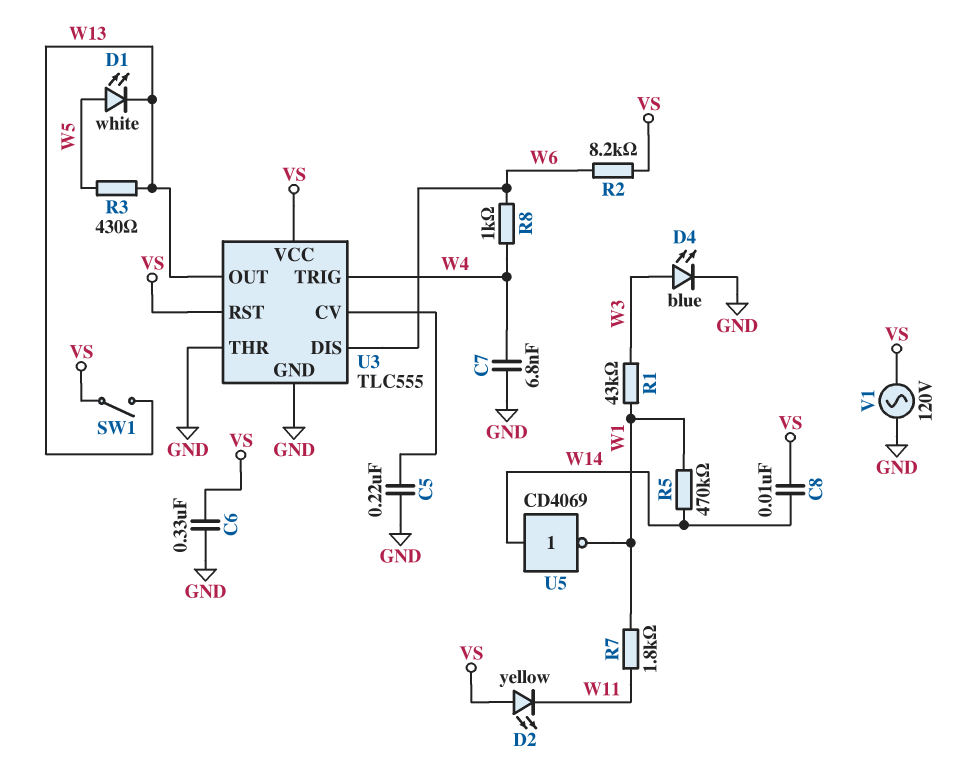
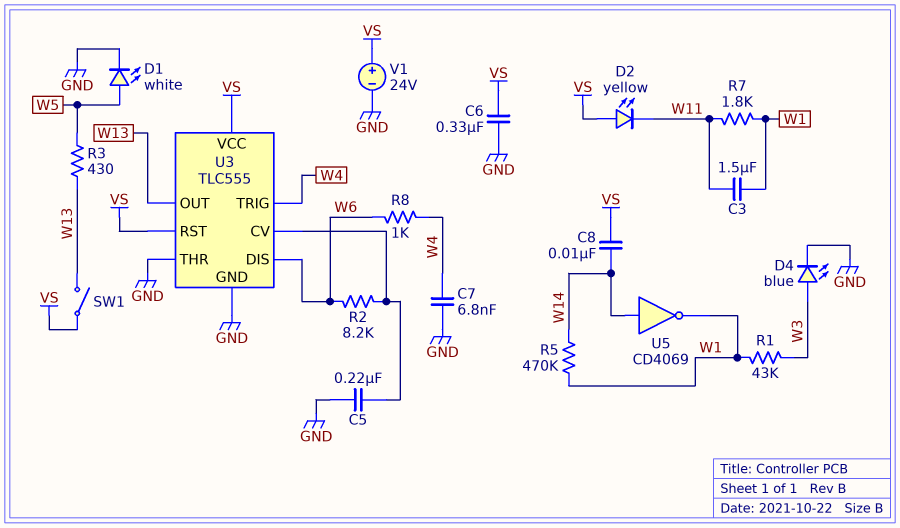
C3: none -> 1.5uF (W1, W11)
D1: LED white (A W5, K W13) -> LED white (A W5, K GND)
R2: 8.2k (VS, W6) -> 8.2k (U3/CV, W6)
V1: AC 120V (GND, VS) -> 24V (plus VS, minus GND)

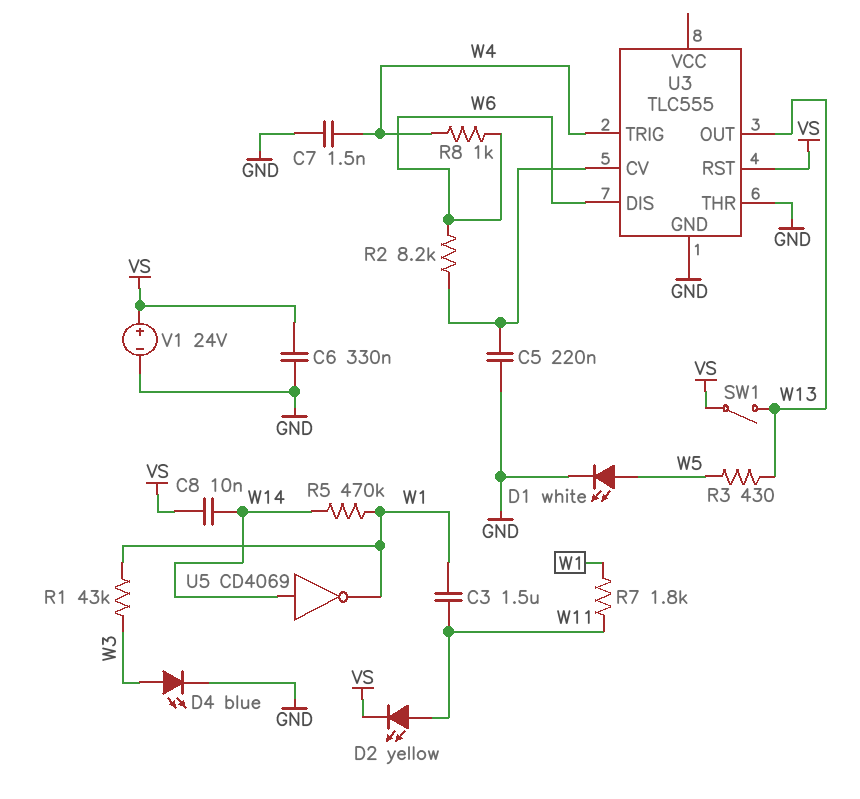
C7: 6.8nF (GND, W4) -> 1.5nF (GND, W4)
D2: LED yellow (A VS, K W11) -> LED yellow (A W11, K VS)
U3 pin VCC: VS -> none

